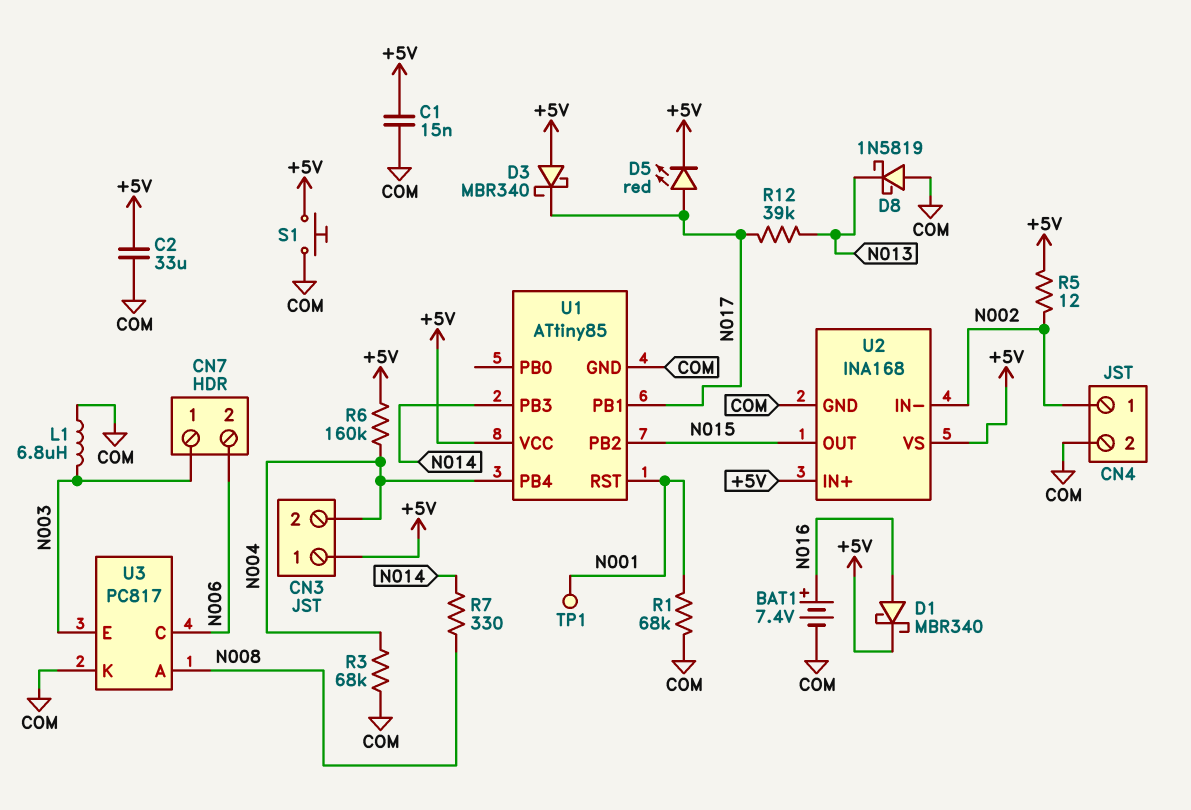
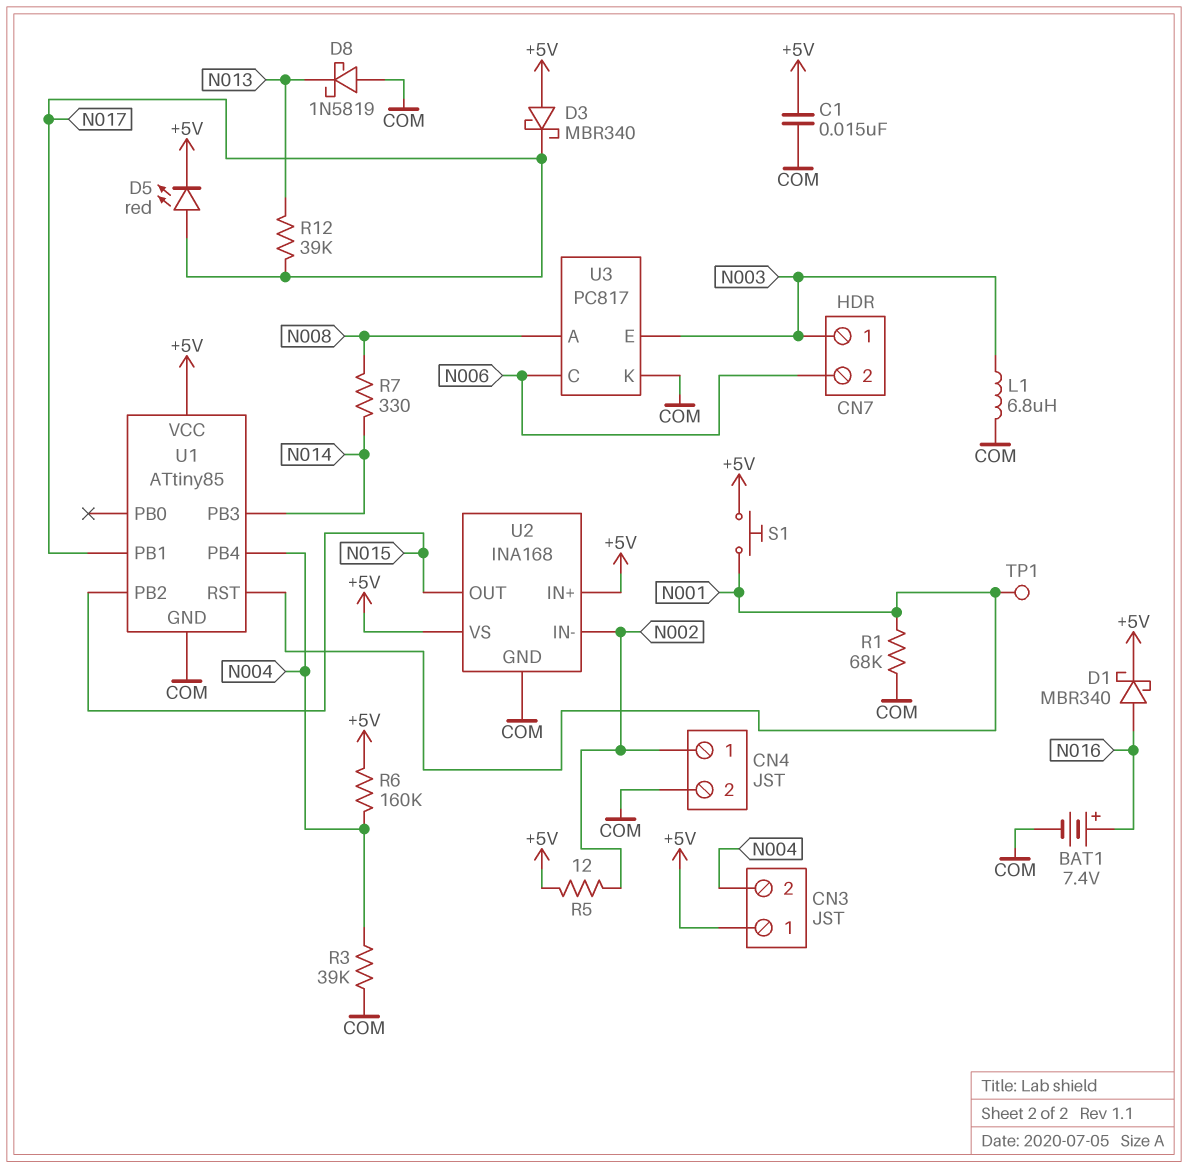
C2: 33uF (+5V, COM) -> none
R3: 68k (COM, N004) -> 39k (COM, N004)
S1: button (+5V, COM) -> button (+5V, N001)

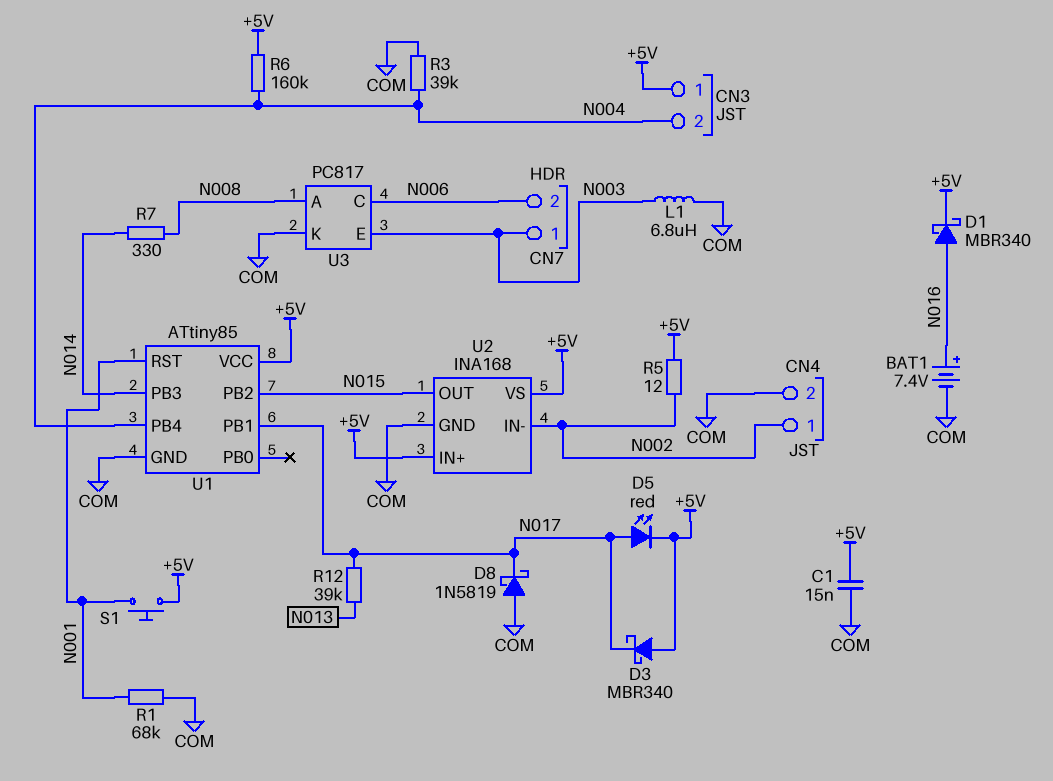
D8: schottky 1N5819 (A COM, K N013) -> schottky 1N5819 (A COM, K N017)
TP1: test point (N001) -> none

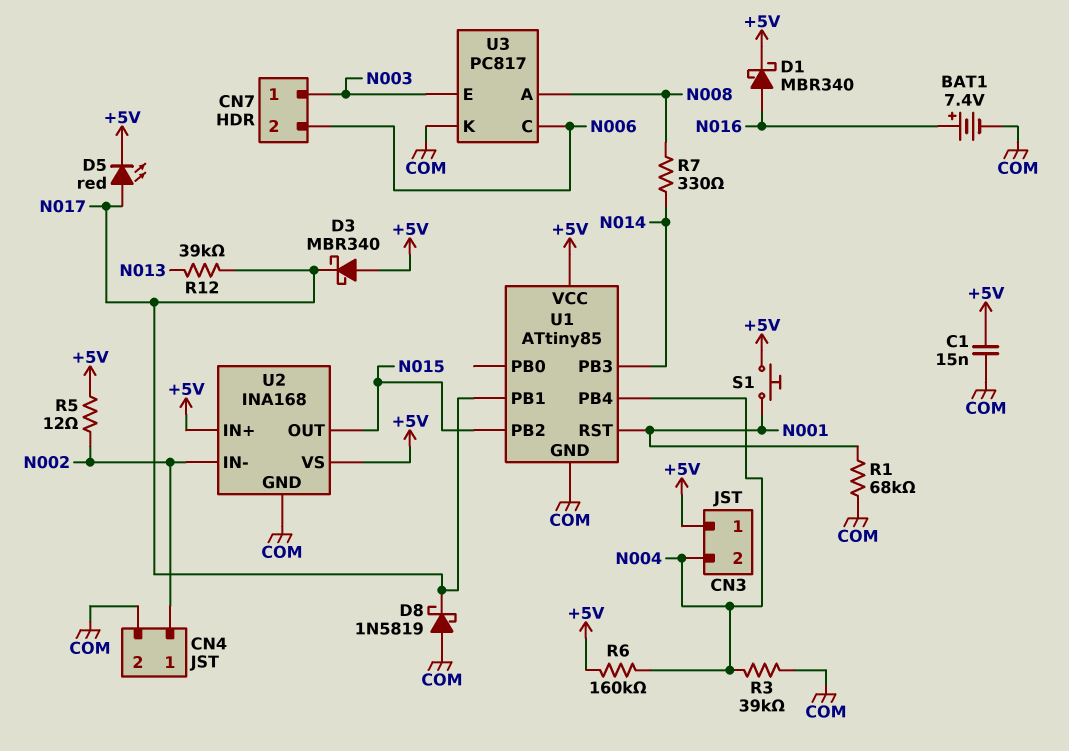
L1: 6.8uH (COM, N003) -> none

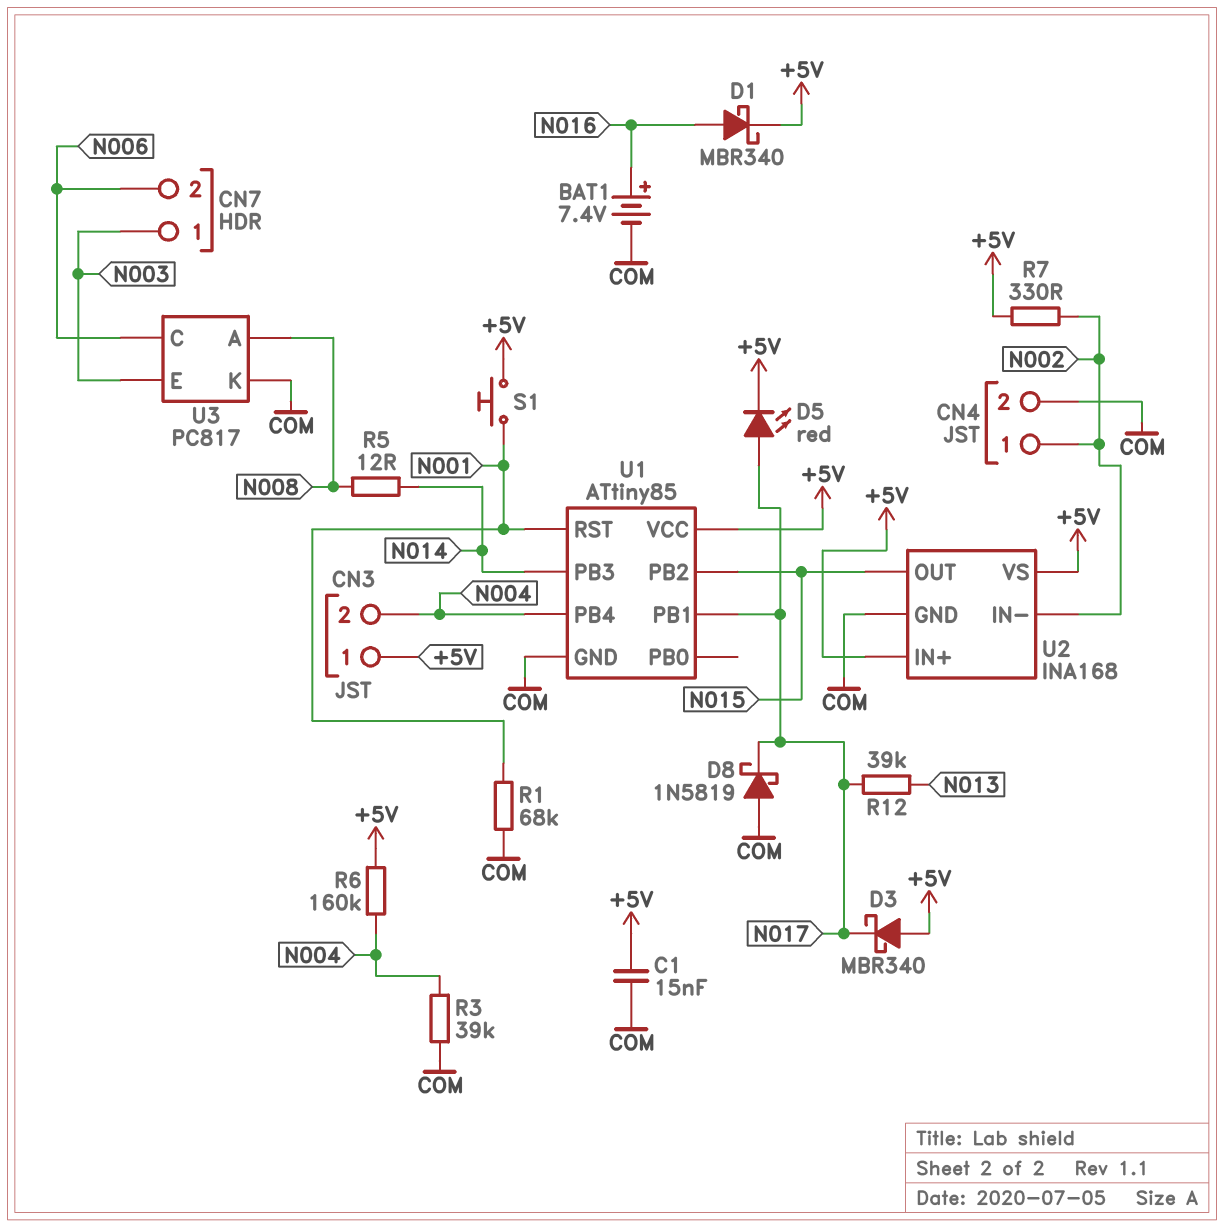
R5: 12 (+5V, N002) -> 12 (N008, N014)
R7: 330 (N008, N014) -> 330 (+5V, N002)

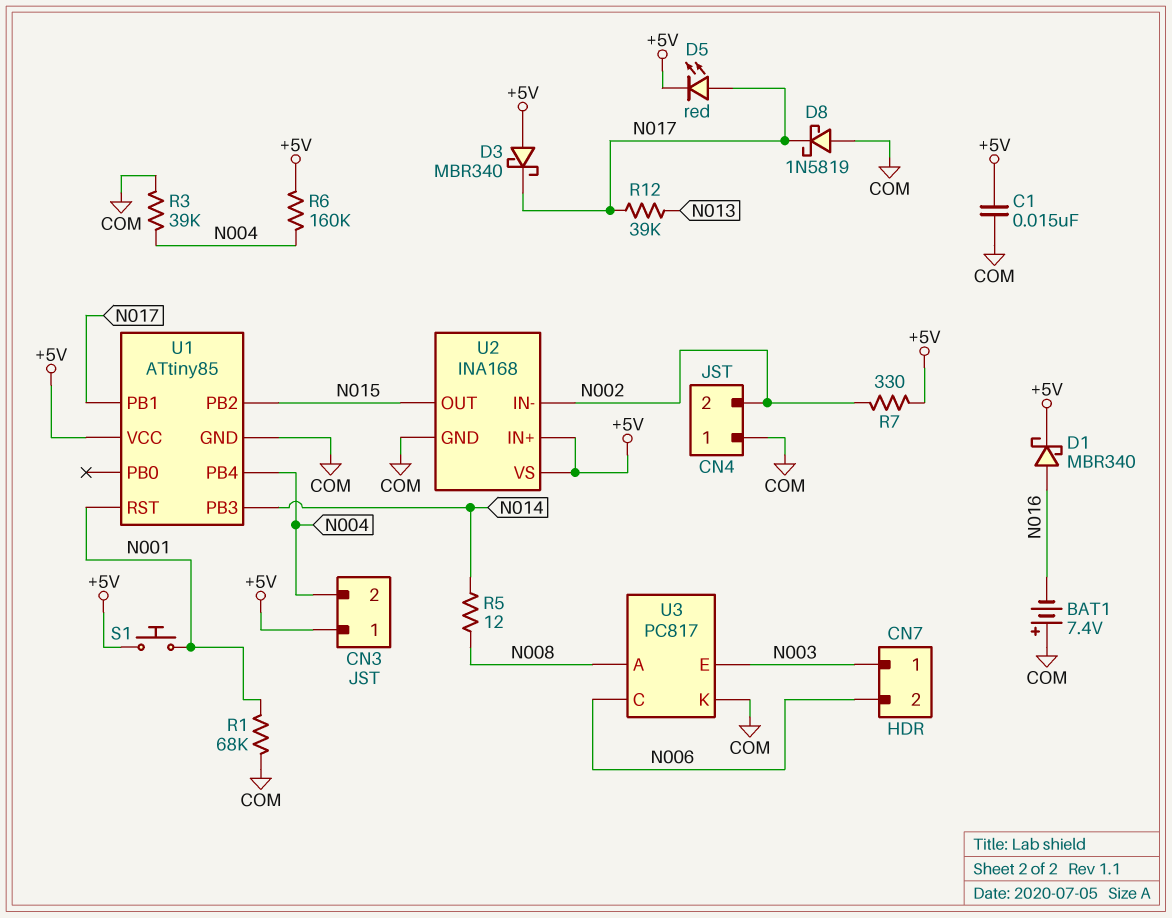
BAT1: 7.4V (plus N016, minus COM) -> 7.4V (plus COM, minus N016)
CN4 pin 1: N002 -> COM
CN4 pin 2: COM -> N002

